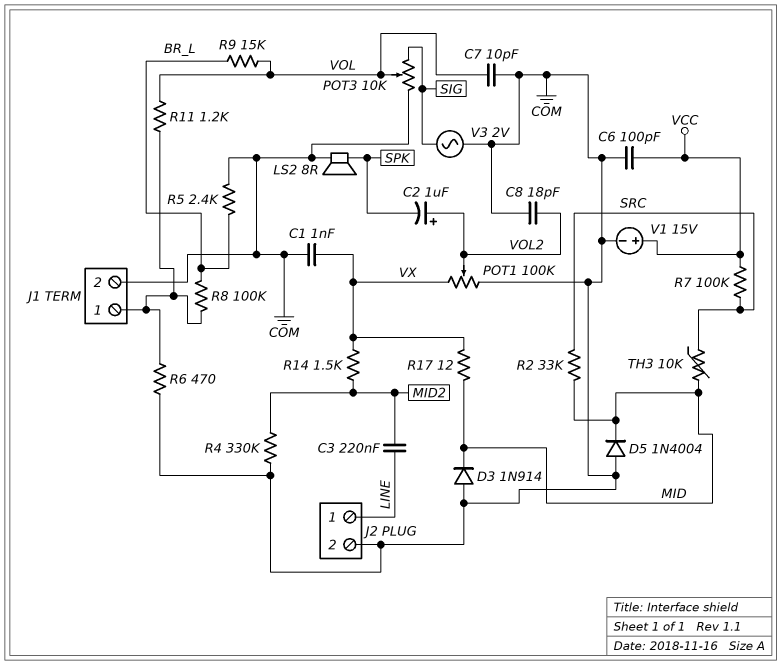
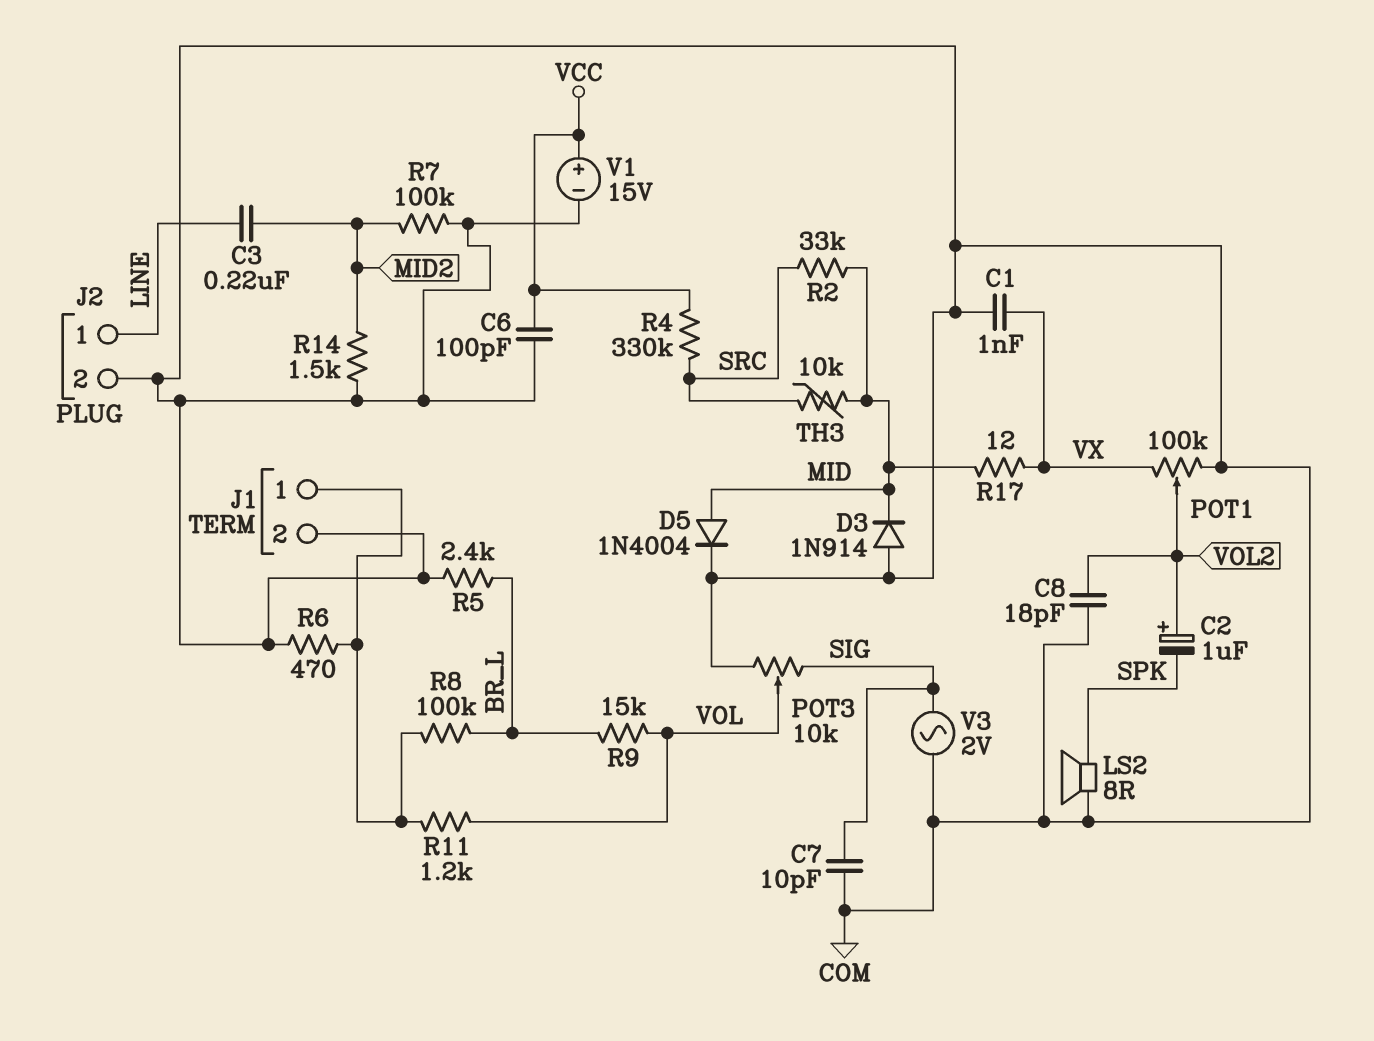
C7: 10pF (COM, VOL) -> 10pF (COM, SIG)
D5: diode 1N4004 (A COM, K MID) -> diode 1N4004 (A MID, K COM)
R4: 330k (COM, MID2) -> 330k (SRC, VCC)
R7: 100k (SRC, VCC) -> 100k (COM, MID2)
R14: 1.5k (MID2, VX) -> 1.5k (COM, MID2)

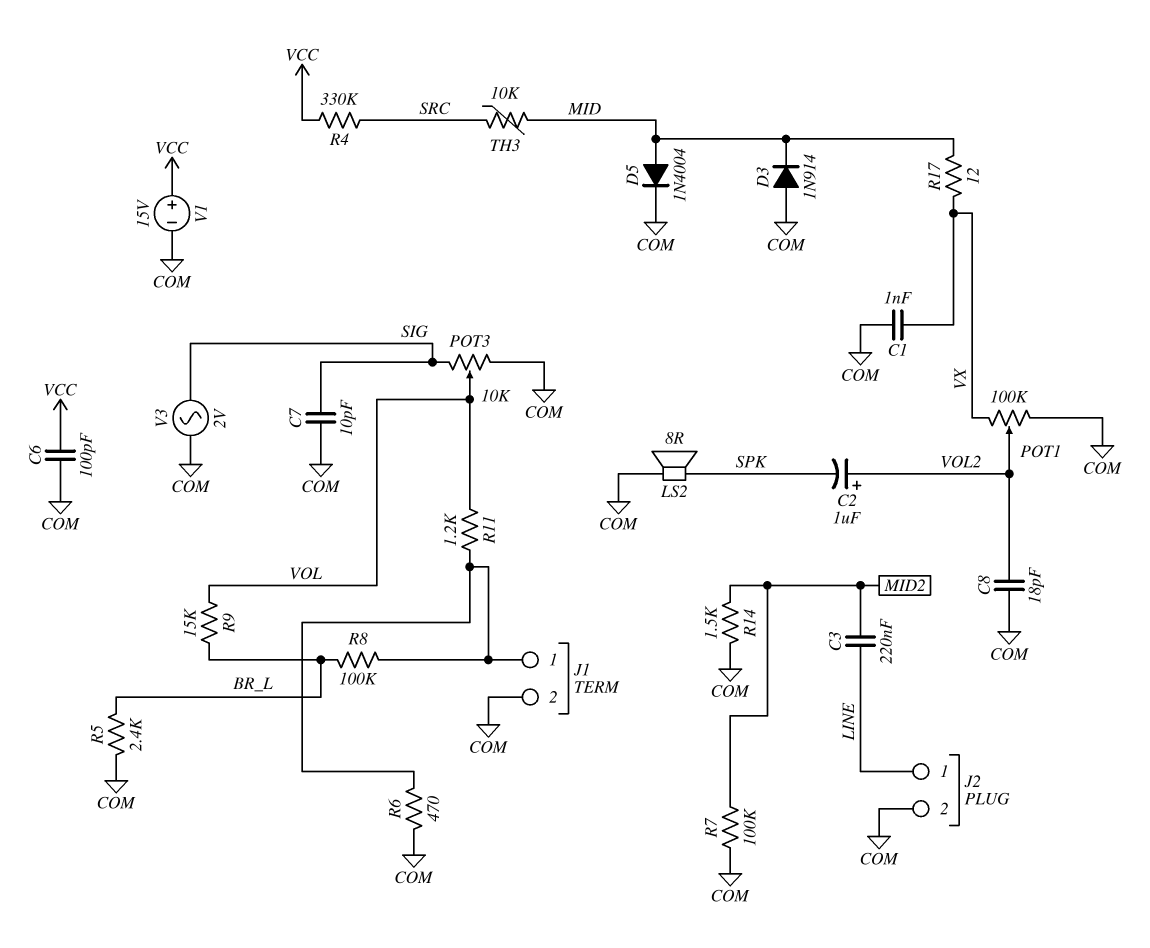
R2: 33k (MID, SRC) -> none

